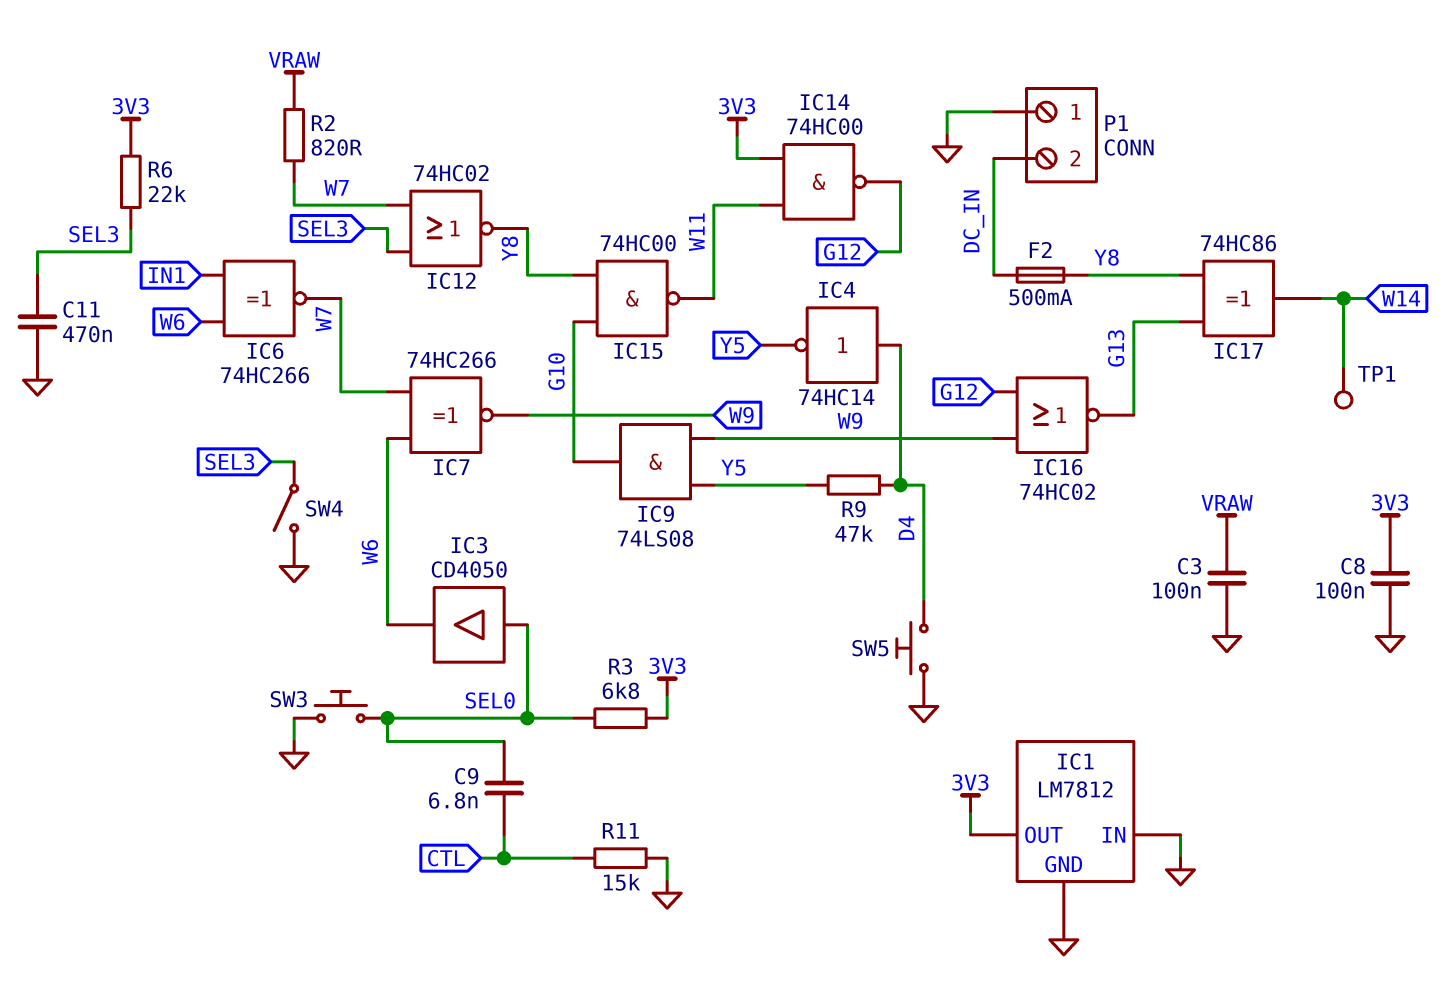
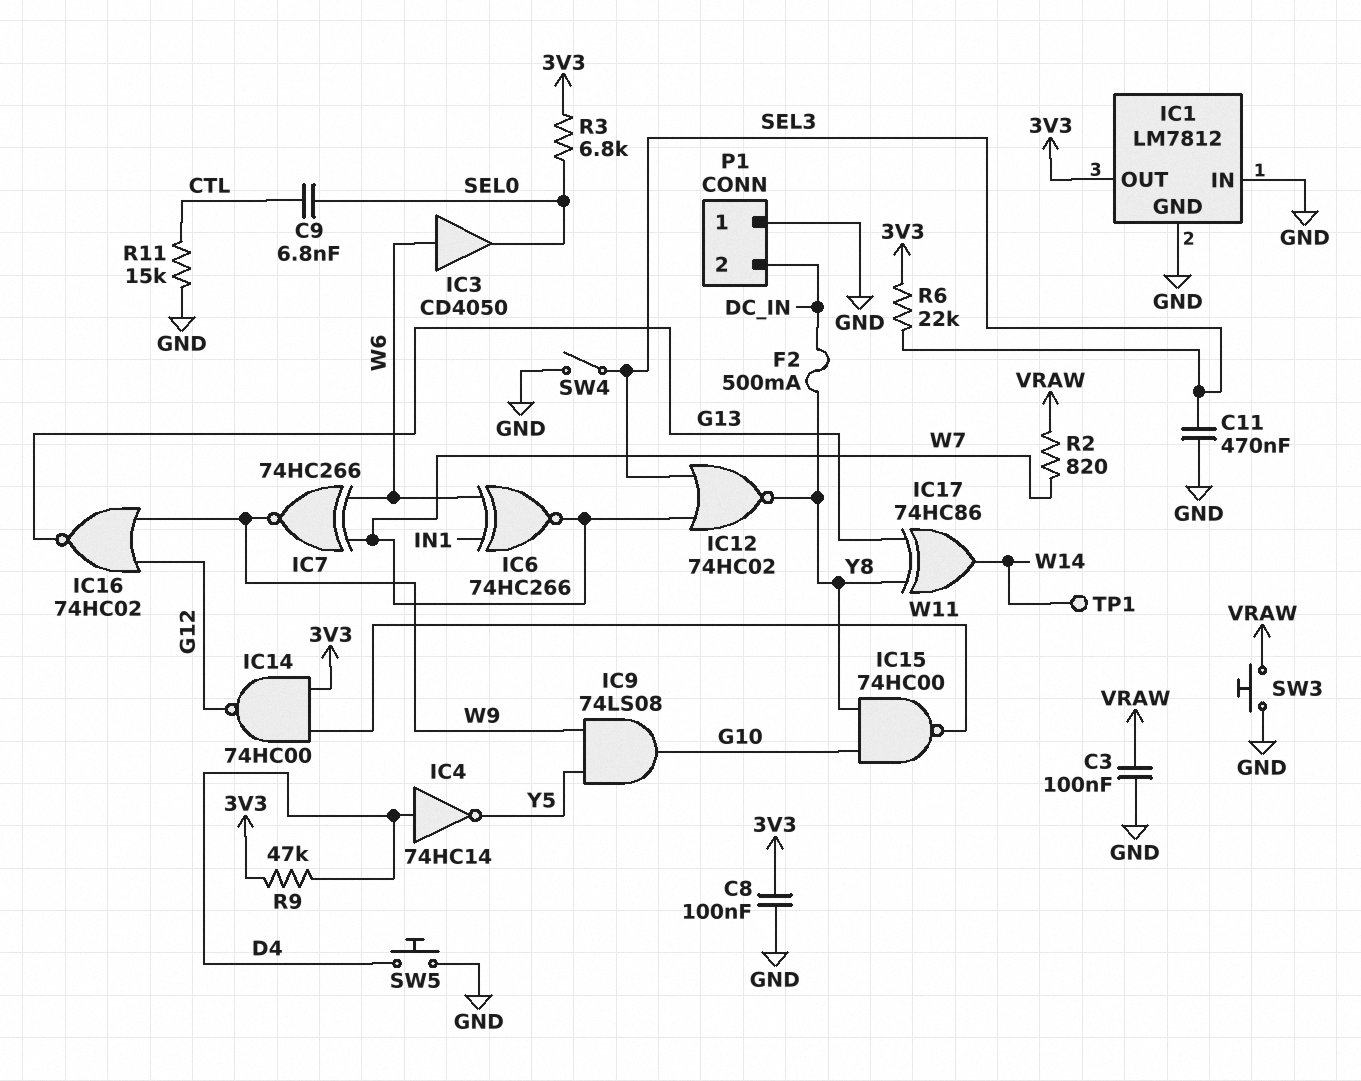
IC3: buffer CD4050 (in SEL0, out W6) -> buffer CD4050 (in W6, out SEL0)
R9: 47k (D4, Y5) -> 47k (3V3, D4)
SW3: button (GND, SEL0) -> button (GND, VRAW)

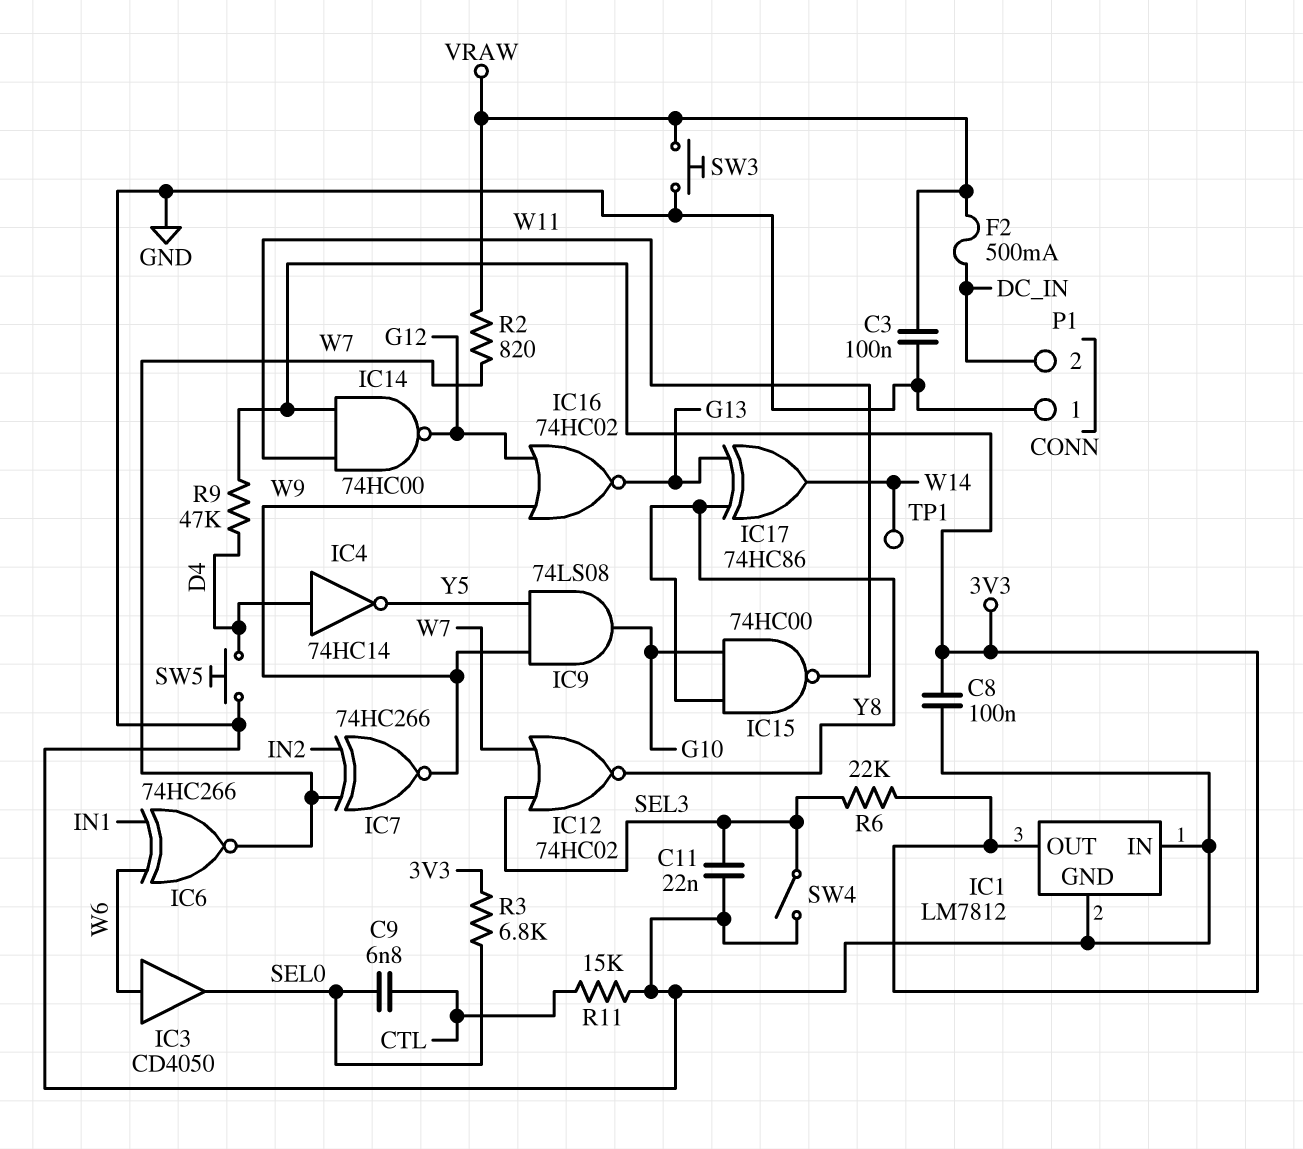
C11: 470nF (GND, SEL3) -> 22nF (GND, SEL3)
F2: 500mA (DC_IN, Y8) -> 500mA (DC_IN, VRAW)
IC7: XNOR 74HC266 (in W6, in W7, out W9) -> XNOR 74HC266 (in IN2, in W7, out W9)

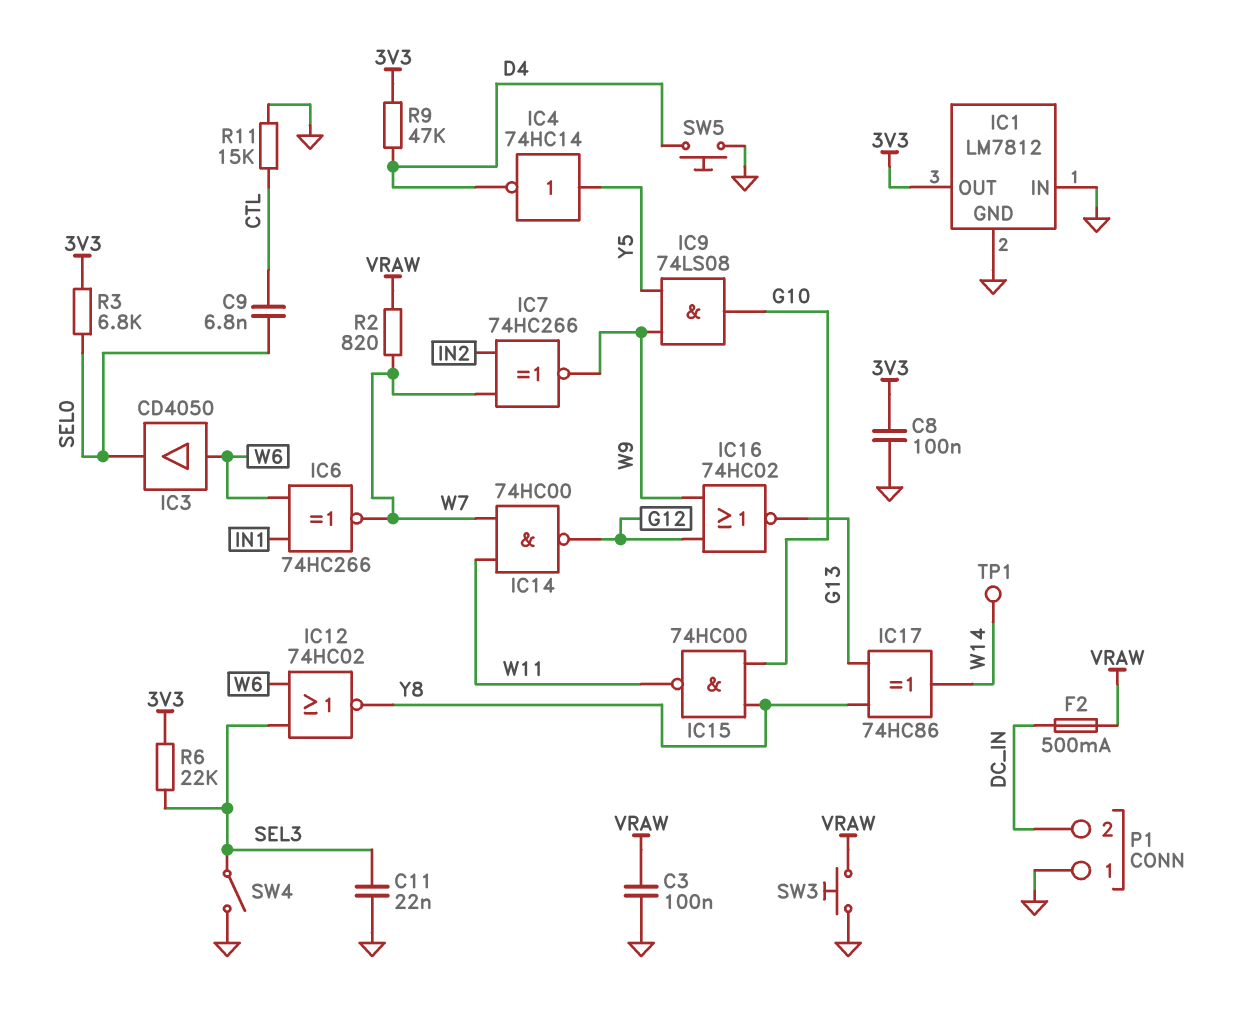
IC4: NOT 74HC14 (in D4, out Y5) -> NOT 74HC14 (in Y5, out D4)
IC12: NOR 74HC02 (in SEL3, in W7, out Y8) -> NOR 74HC02 (in SEL3, in W6, out Y8)
IC14: NAND 74HC00 (in 3V3, in W11, out G12) -> NAND 74HC00 (in W7, in W11, out G12)

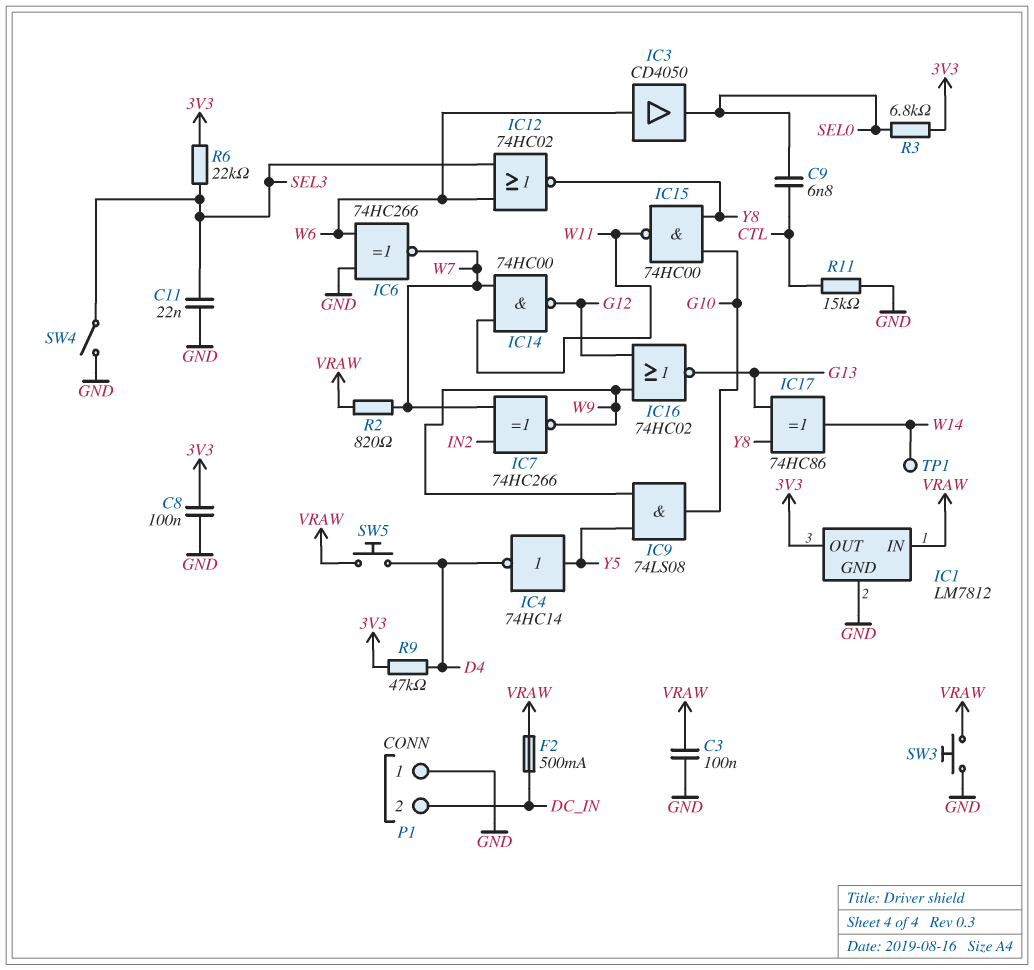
IC1 pin IN: GND -> VRAW
IC6: XNOR 74HC266 (in IN1, in W6, out W7) -> XNOR 74HC266 (in GND, in W6, out W7)
SW5: button (D4, GND) -> button (D4, VRAW)

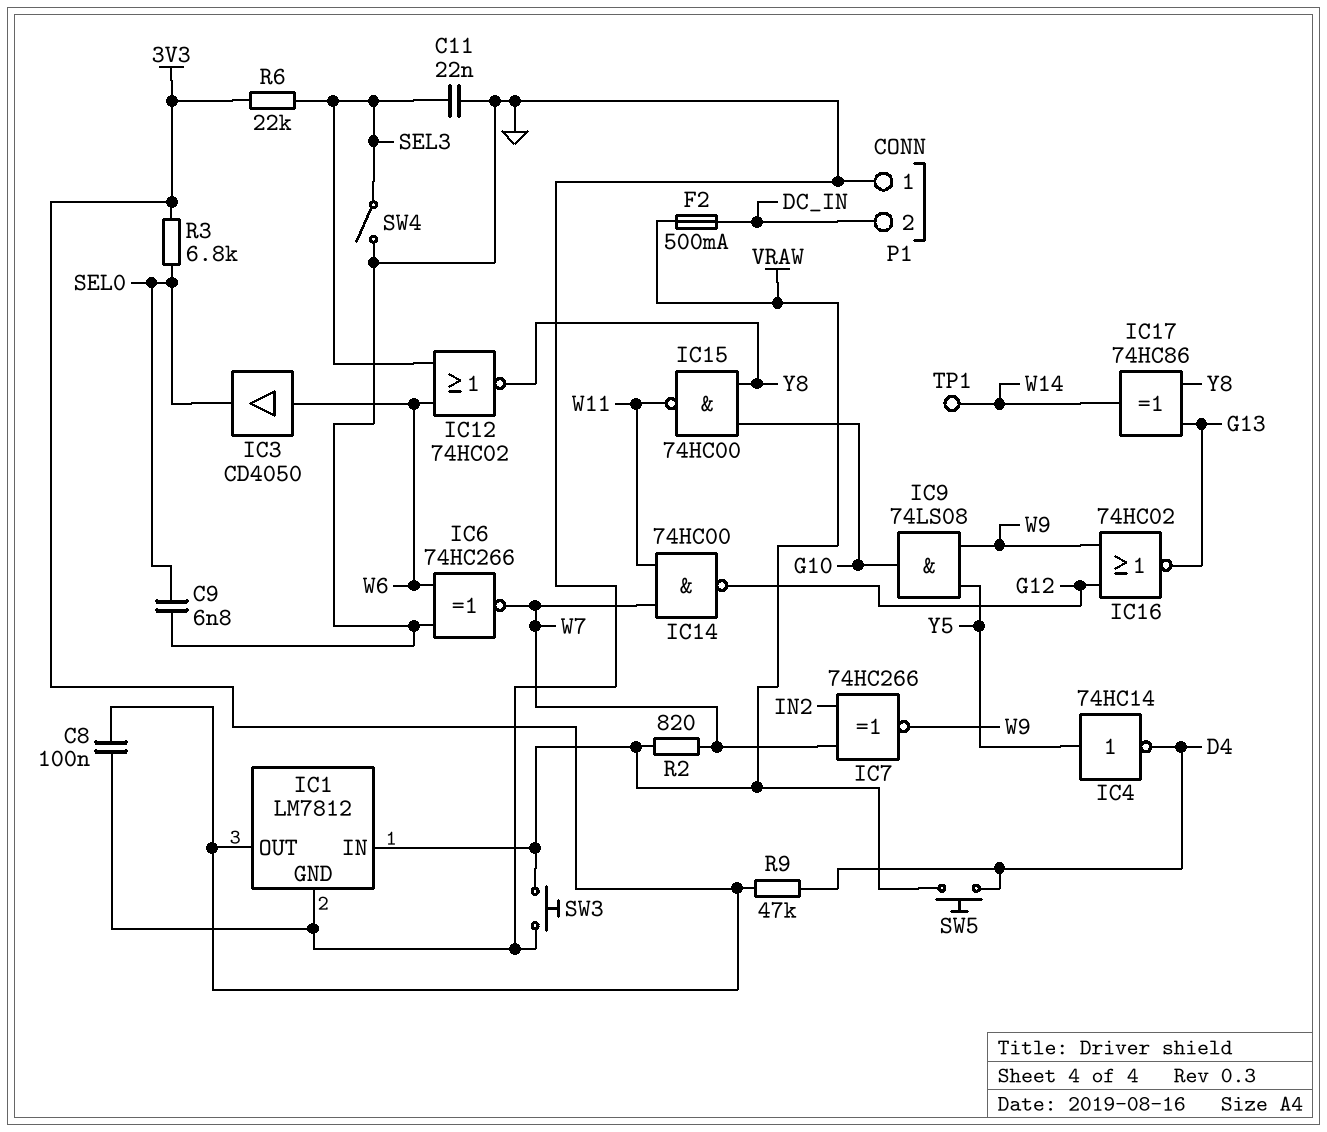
C3: 100nF (GND, VRAW) -> none
C9: 6.8nF (CTL, SEL0) -> 6.8nF (GND, SEL0)
R11: 15k (CTL, GND) -> none

